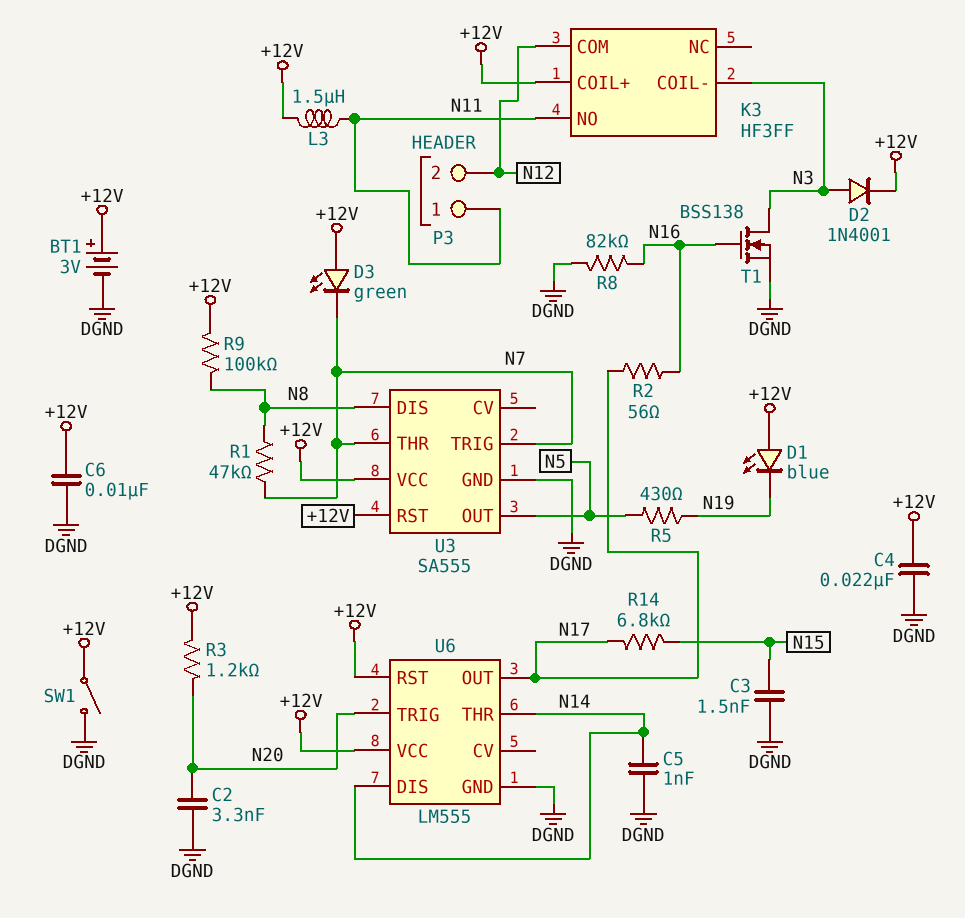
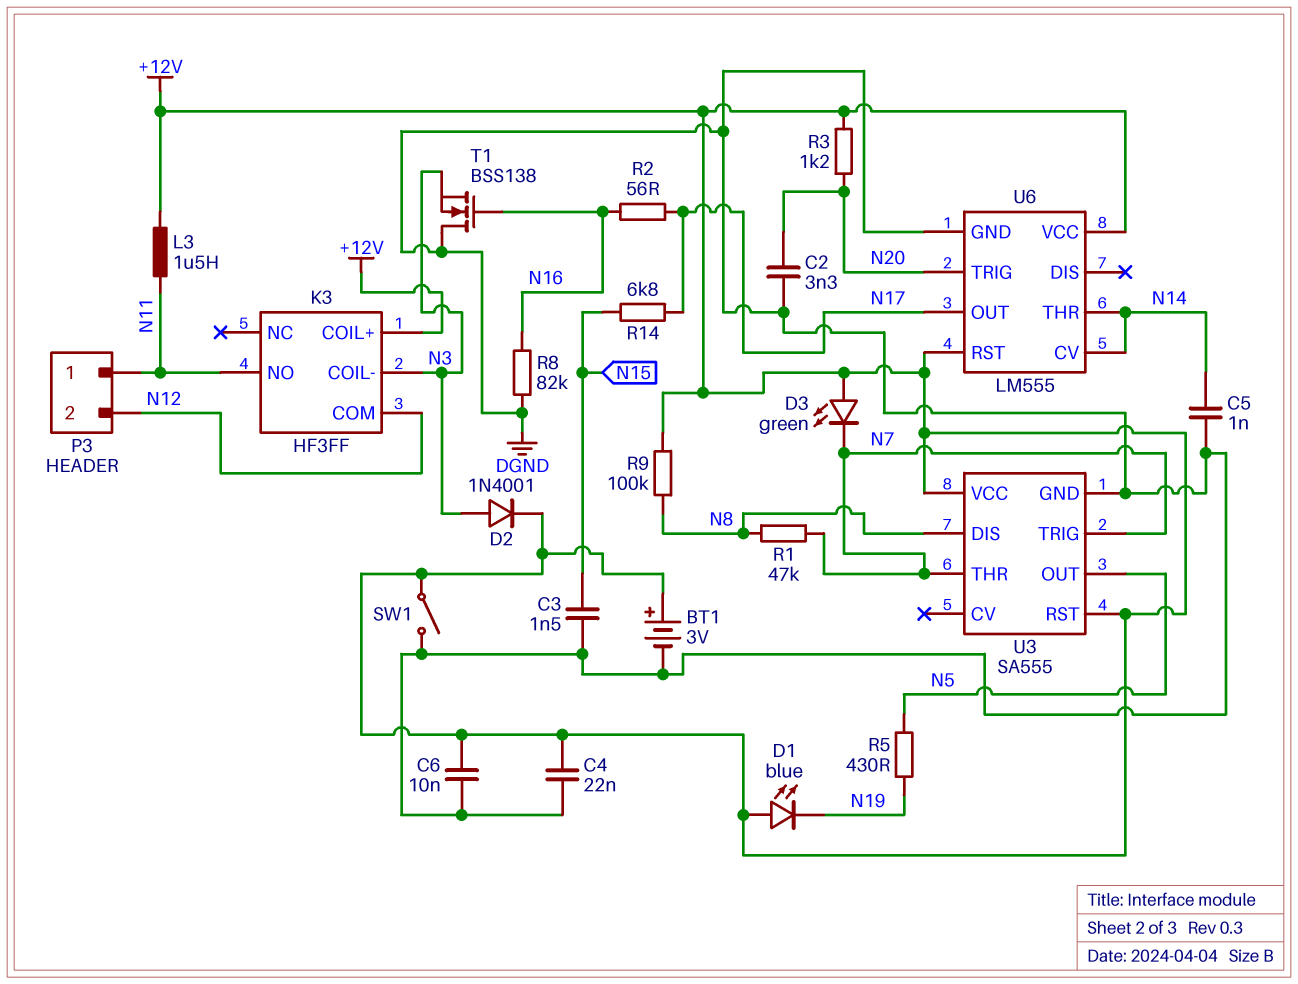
T1: NMOS BSS138 (G N16, D N3, S DGND) -> NMOS BSS138 (G N16, D DGND, S N3)
U6 pin CV: none -> N14
U6 pin DIS: N14 -> none

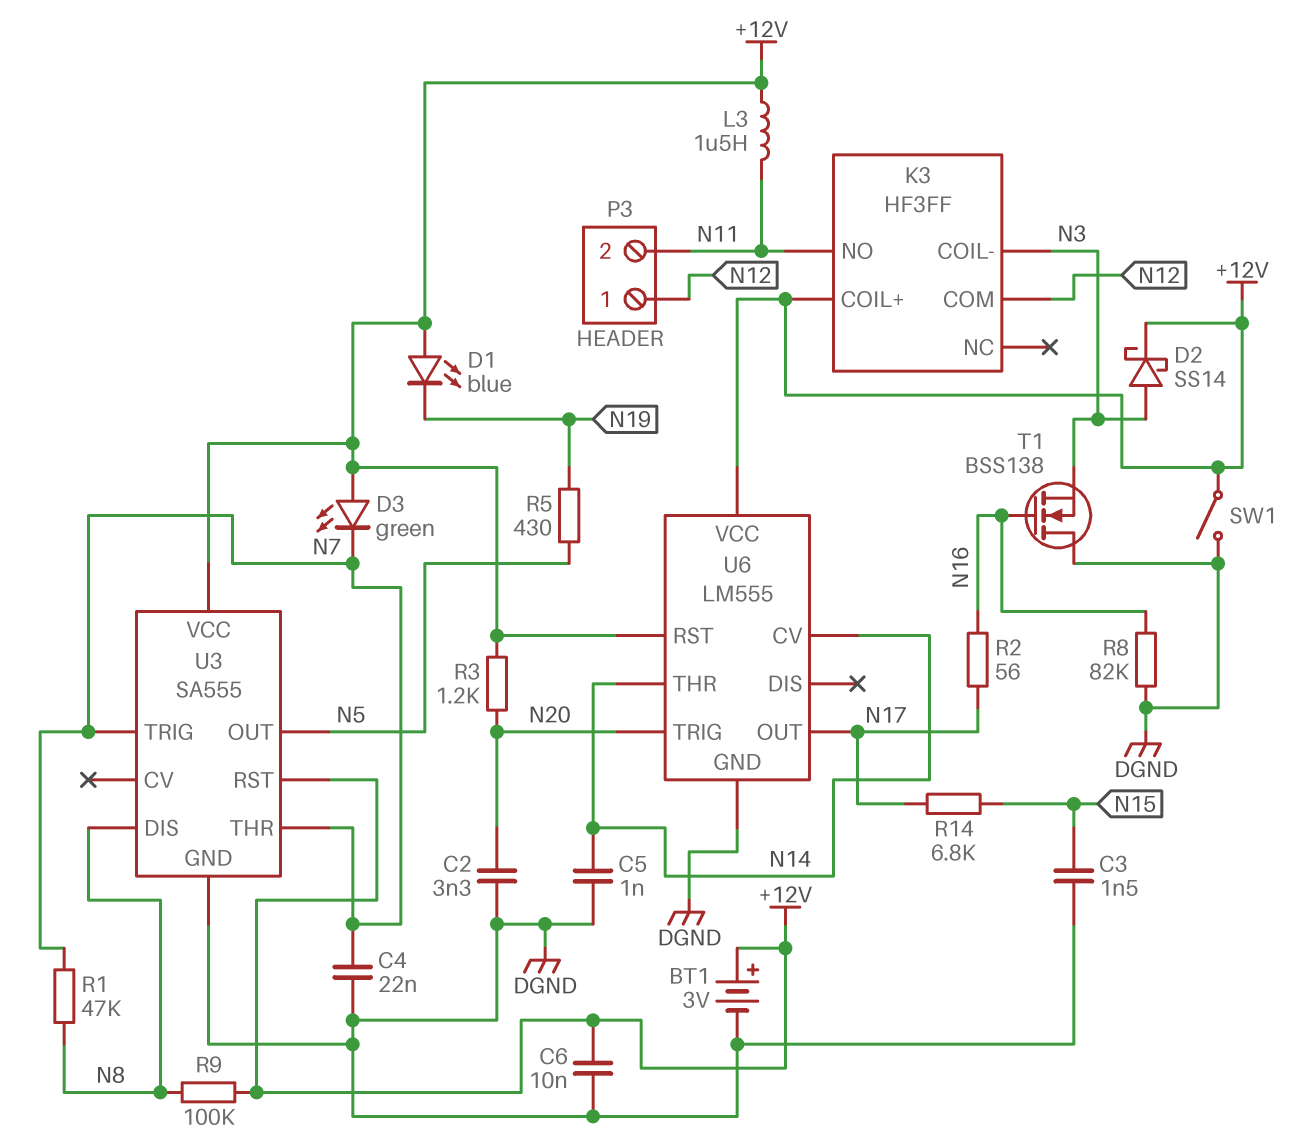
C4: 22nF (+12V, DGND) -> 22nF (DGND, N7)
D2: diode 1N4001 (A N3, K +12V) -> schottky SS14 (A N3, K +12V)
P3 pin 1: N11 -> N12
P3 pin 2: N12 -> N11

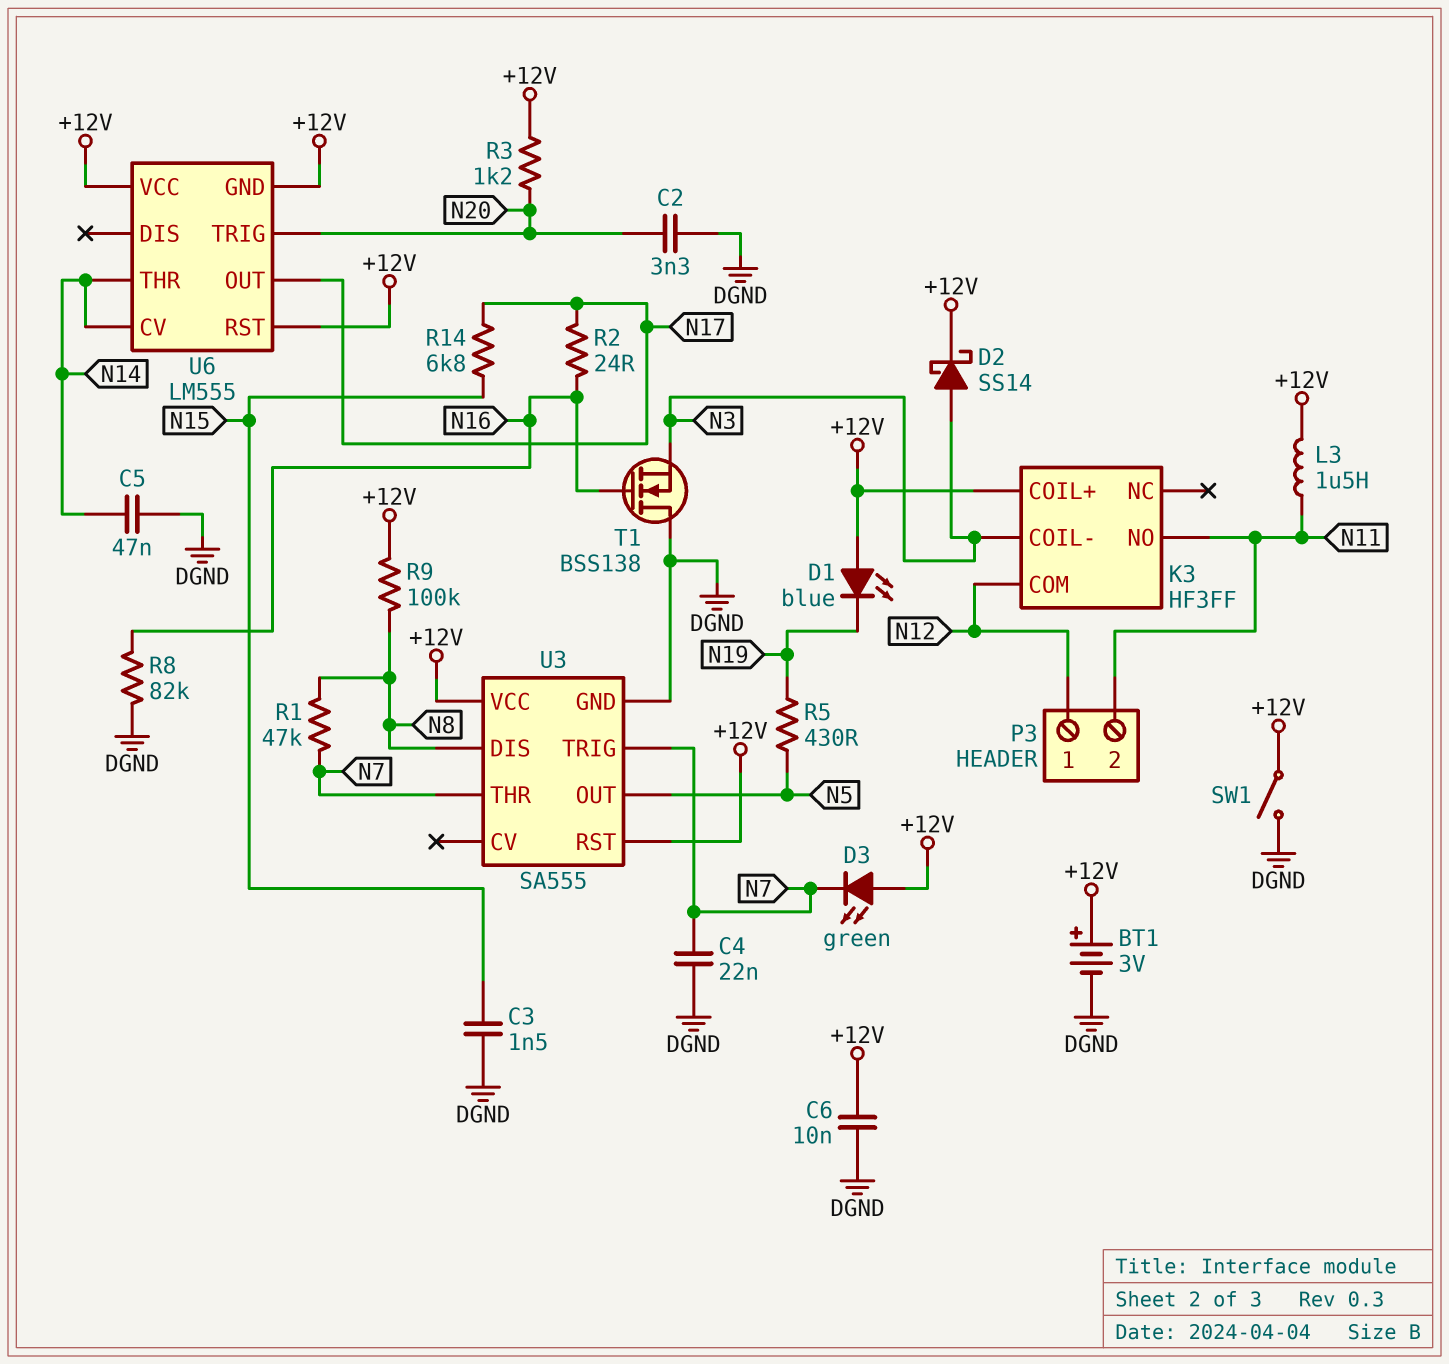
C5: 1nF (DGND, N14) -> 47nF (DGND, N14)
R2: 56 (N16, N17) -> 24 (N16, N17)
U6 pin GND: DGND -> +12V

